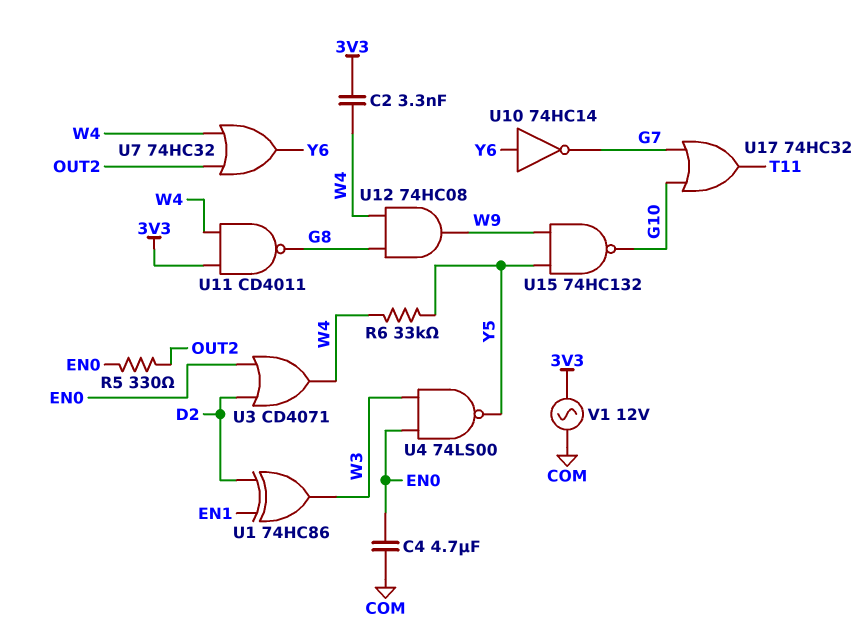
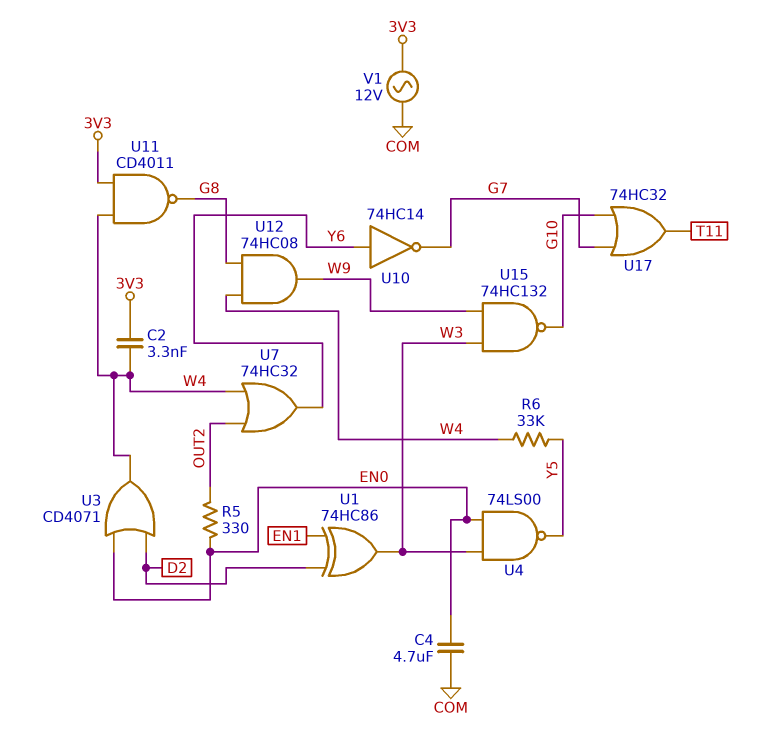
U15: NAND 74HC132 (in W9, in Y5, out G10) -> NAND 74HC132 (in W3, in W9, out G10)

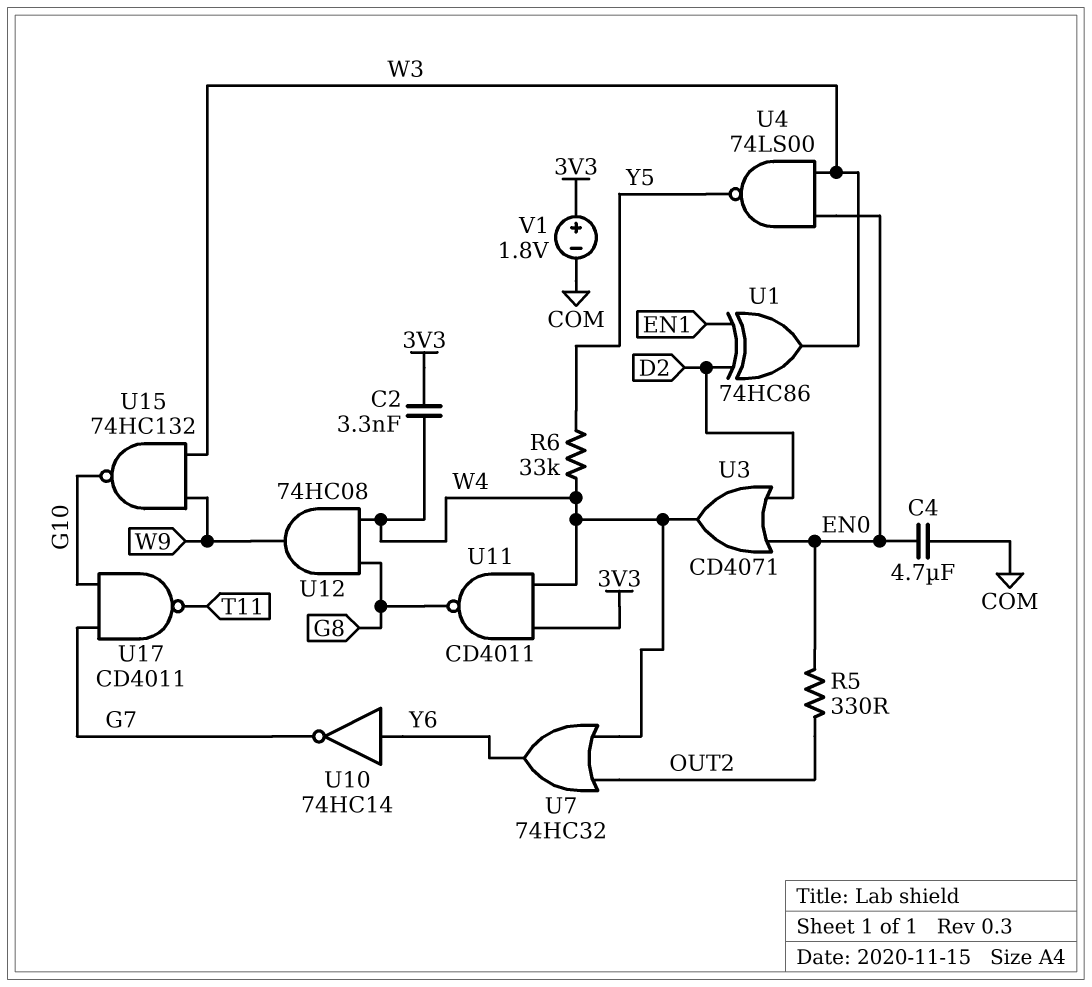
U17: OR 74HC32 (in G7, in G10, out T11) -> NAND CD4011 (in G7, in G10, out T11)
V1: AC 12V (3V3, COM) -> 1.8V (plus 3V3, minus COM)

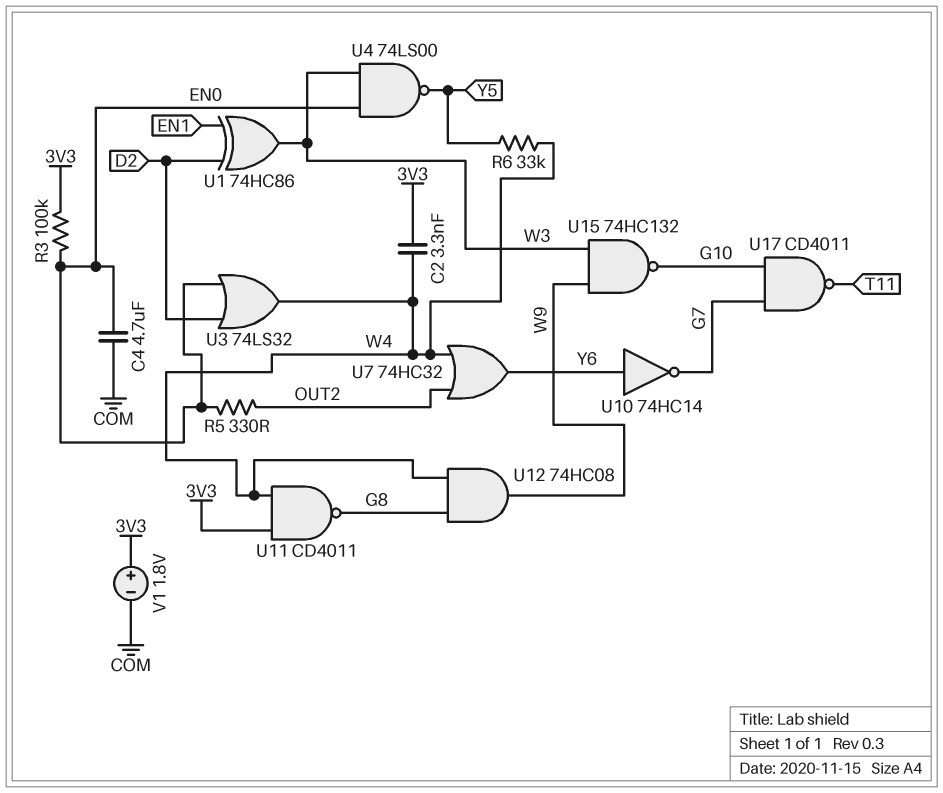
R3: none -> 100k (3V3, EN0)
U3: OR CD4071 (in D2, in EN0, out W4) -> OR 74LS32 (in D2, in EN0, out W4)

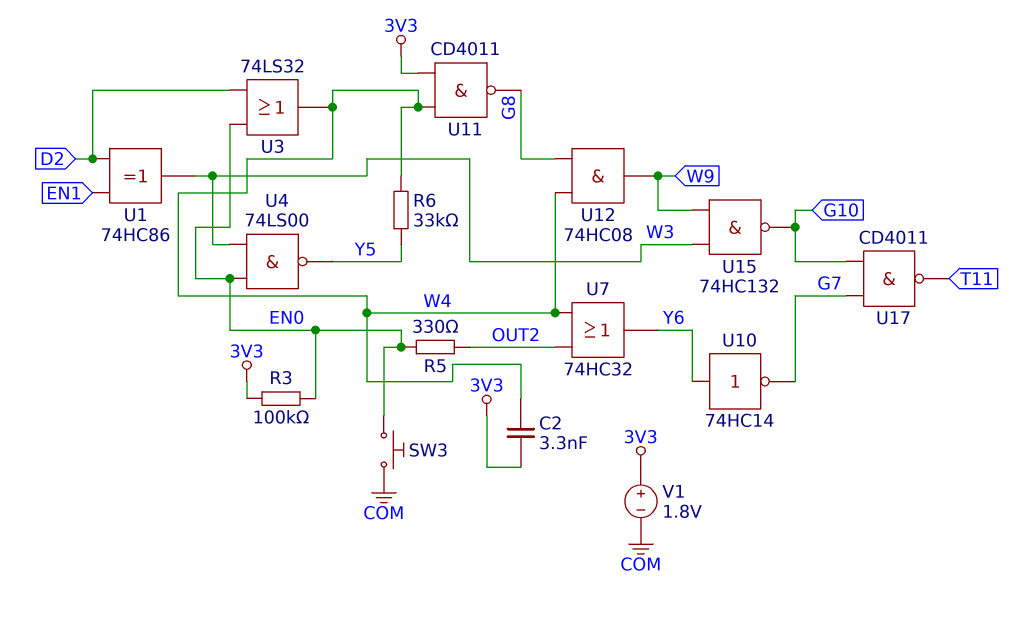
C4: 4.7uF (COM, EN0) -> none
SW3: none -> button (COM, EN0)

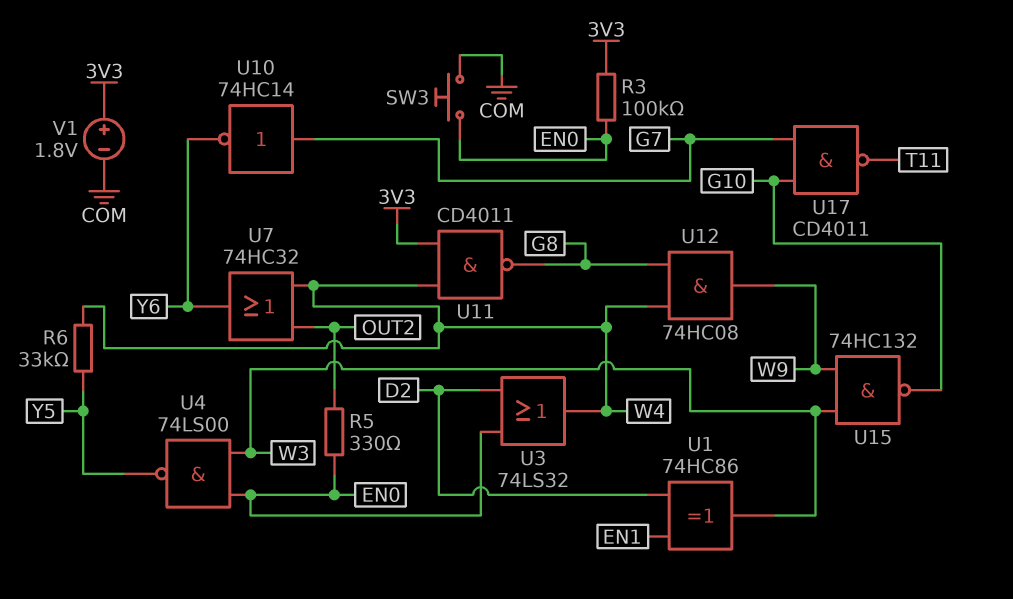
C2: 3.3nF (3V3, W4) -> none
U10: NOT 74HC14 (in Y6, out G7) -> NOT 74HC14 (in G7, out Y6)

